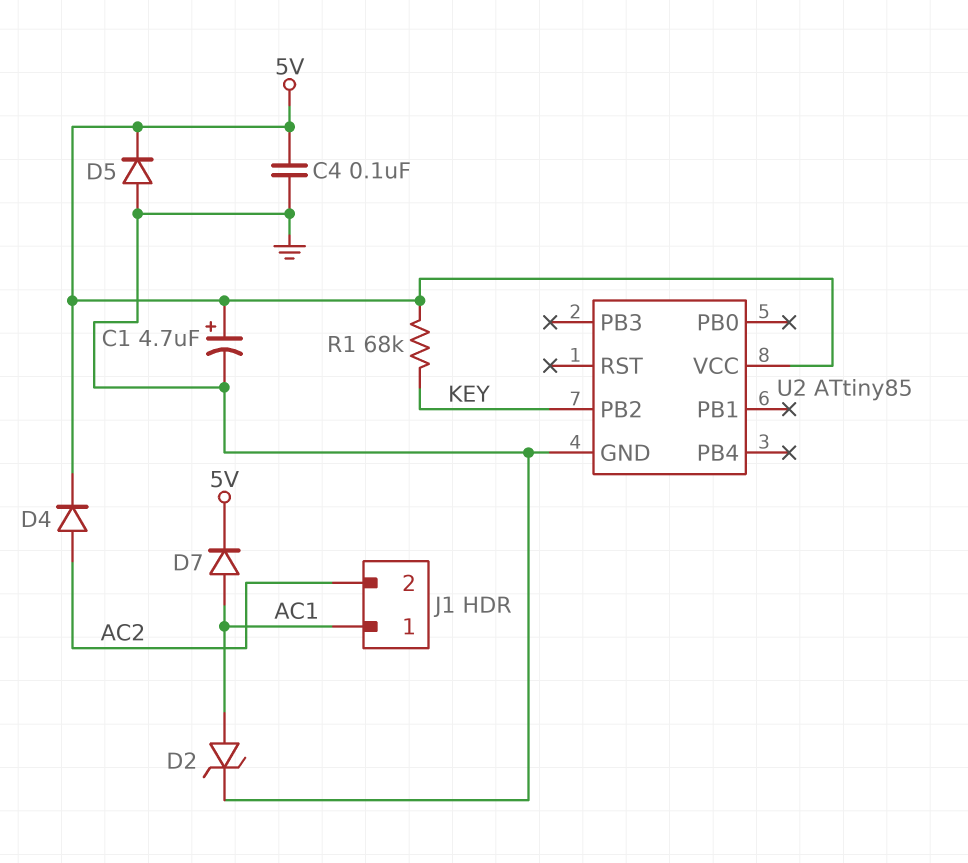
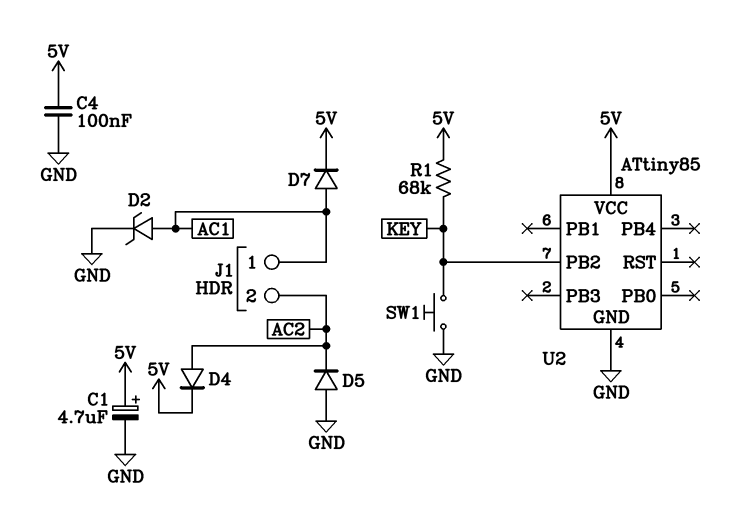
D5: diode (A GND, K 5V) -> diode (A GND, K AC2)
SW1: none -> button (GND, KEY)

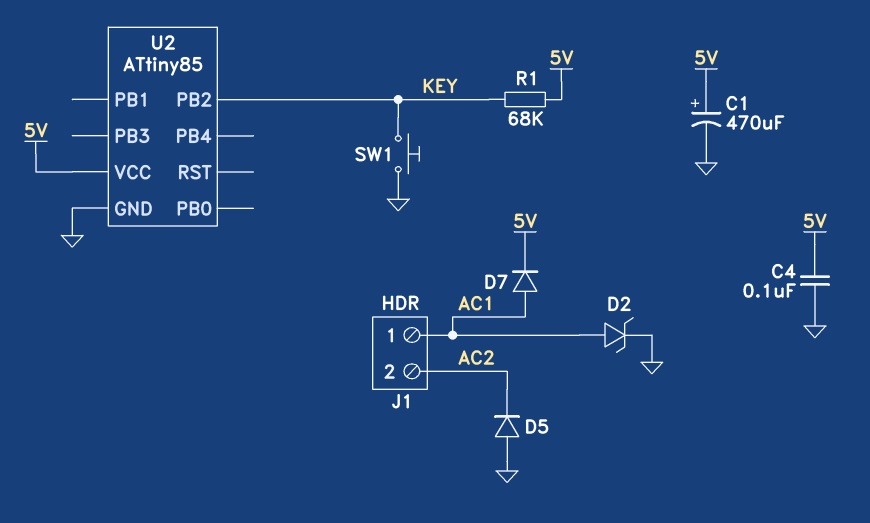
C1: 4.7uF (plus 5V, minus GND) -> 470uF (plus 5V, minus GND)
D4: diode (A AC2, K 5V) -> none

